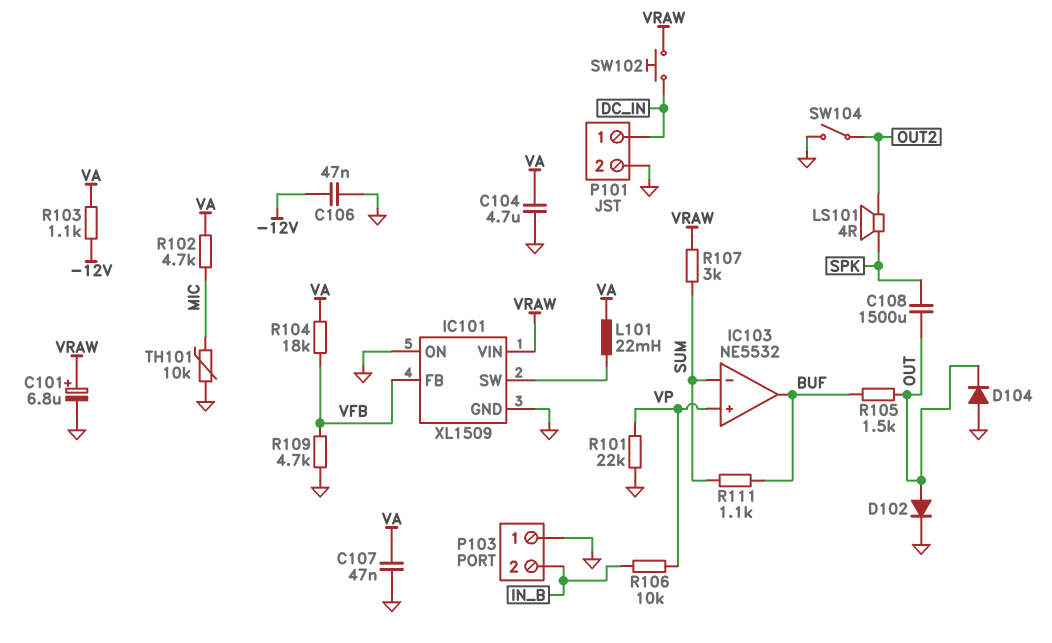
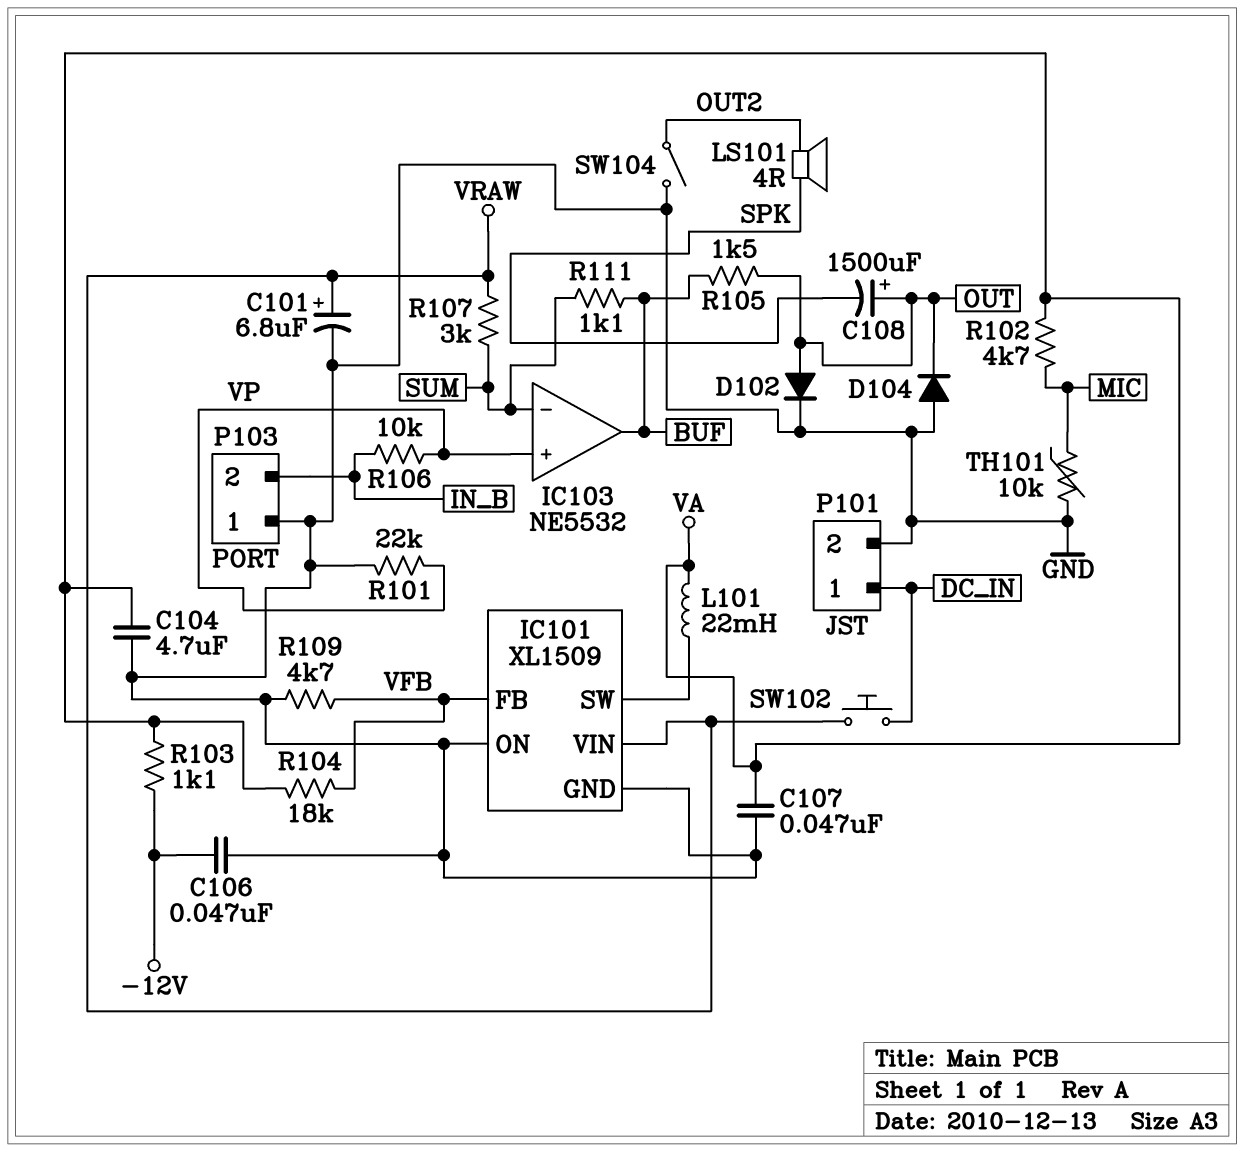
C108: 1500uF (OUT, SPK) -> 1500uF (plus OUT, minus SPK)

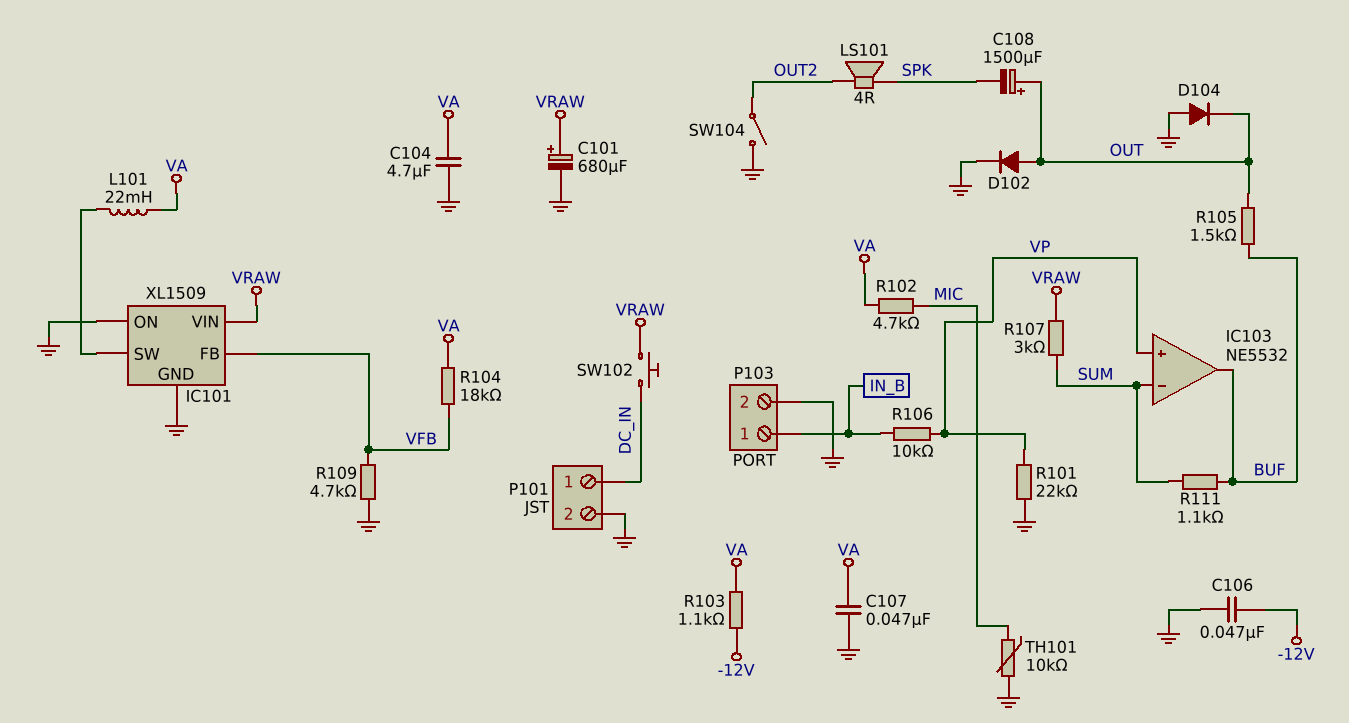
C101: 6.8uF (plus VRAW, minus GND) -> 680uF (plus VRAW, minus GND)
P103 pin 1: GND -> IN_B
P103 pin 2: IN_B -> GND

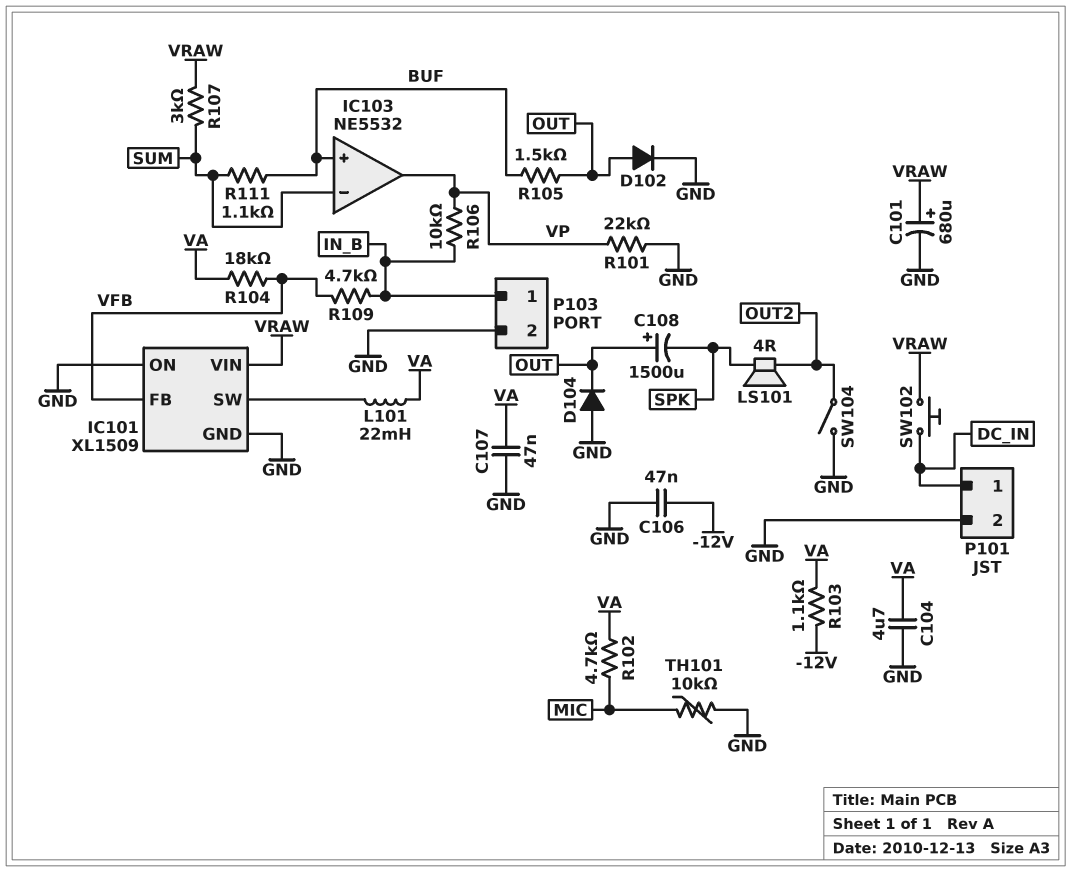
IC103 pin in+: VP -> BUF
IC103 pin out: BUF -> VP
R109: 4.7k (GND, VFB) -> 4.7k (IN_B, VFB)

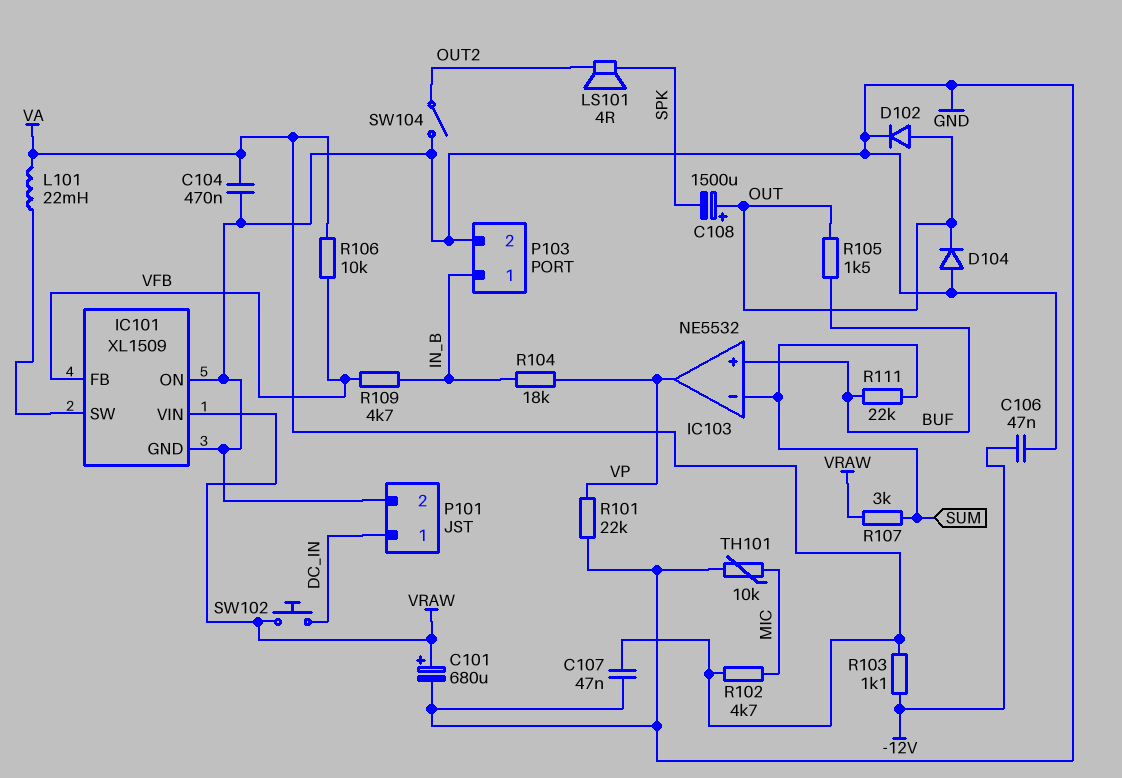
C104: 4.7uF (GND, VA) -> 470nF (GND, VA)
R104: 18k (VA, VFB) -> 18k (IN_B, VP)
R106: 10k (IN_B, VP) -> 10k (VA, VFB)
R111: 1.1k (BUF, SUM) -> 22k (BUF, SUM)

